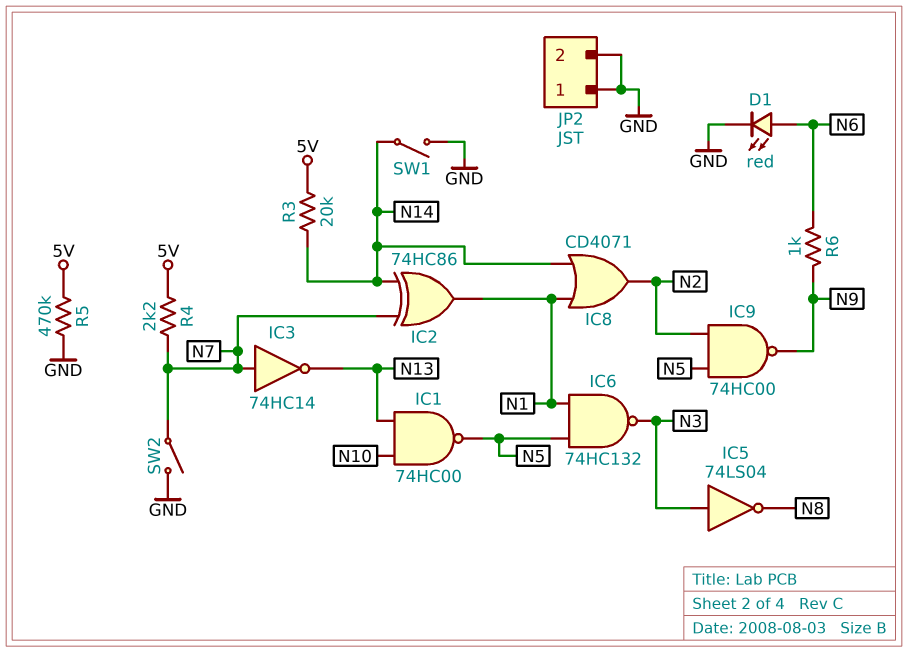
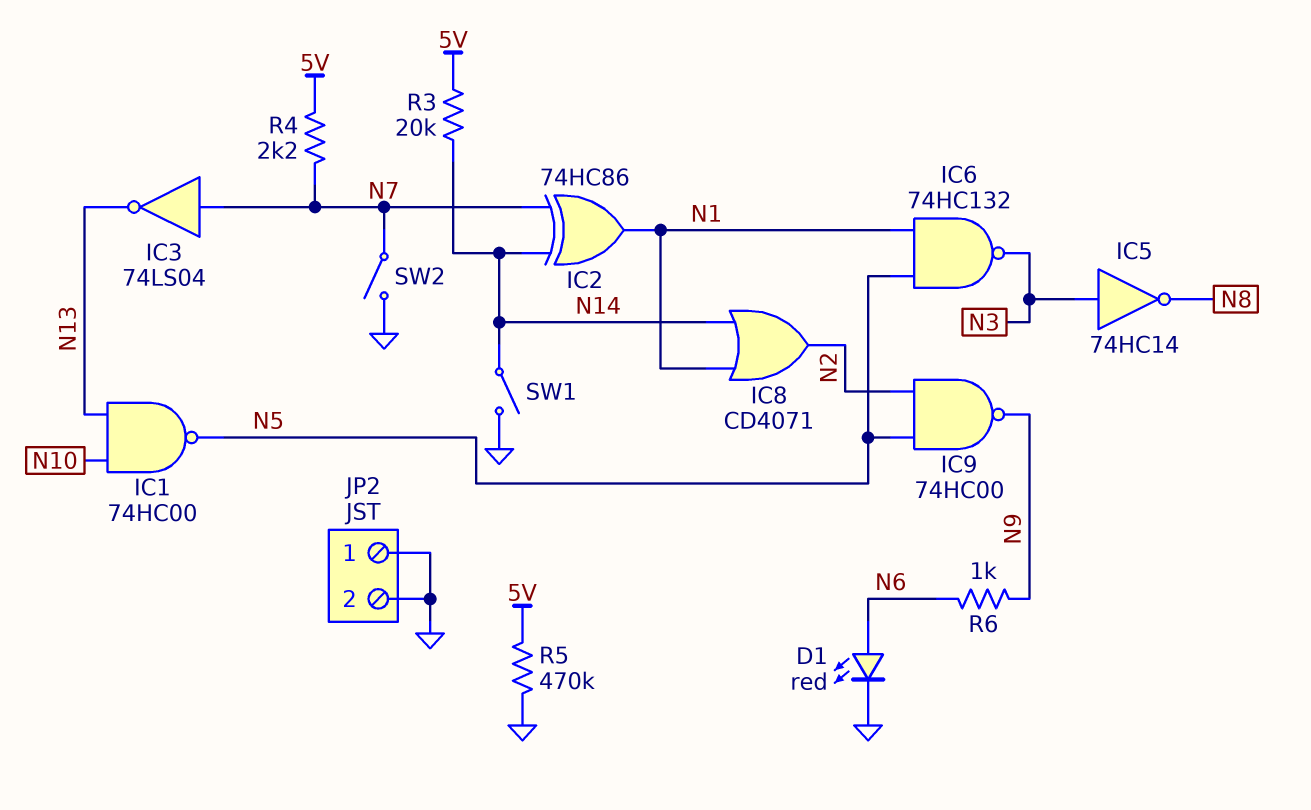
IC3: NOT 74HC14 (in N7, out N13) -> NOT 74LS04 (in N7, out N13)
IC5: NOT 74LS04 (in N3, out N8) -> NOT 74HC14 (in N3, out N8)

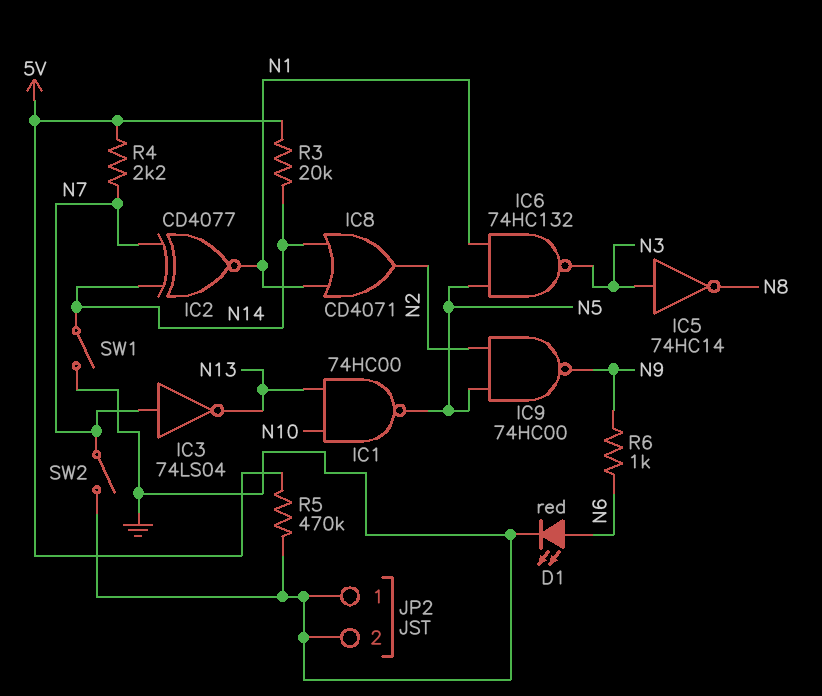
IC2: XOR 74HC86 (in N7, in N14, out N1) -> XNOR CD4077 (in N7, in N14, out N1)

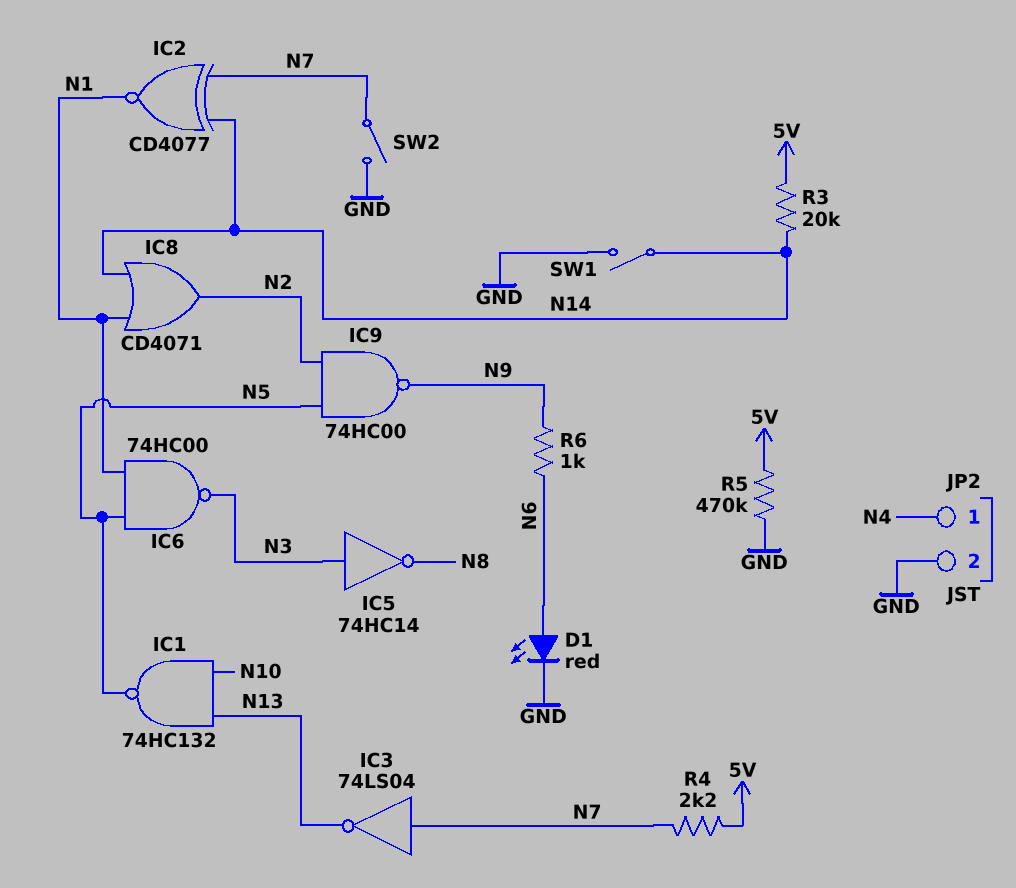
IC1: NAND 74HC00 (in N10, in N13, out N5) -> NAND 74HC132 (in N10, in N13, out N5)
IC6: NAND 74HC132 (in N1, in N5, out N3) -> NAND 74HC00 (in N1, in N5, out N3)
JP2 pin 1: GND -> N4

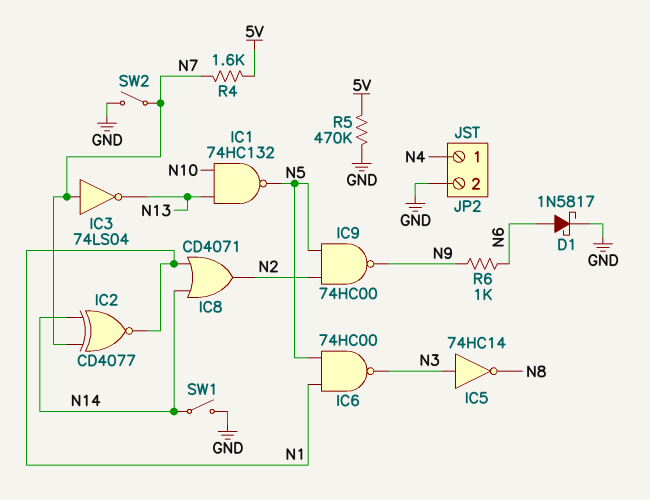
D1: LED red (A N6, K GND) -> schottky 1N5817 (A N6, K GND)
R3: 20k (5V, N14) -> none
R4: 2.2k (5V, N7) -> 1.6k (5V, N7)

